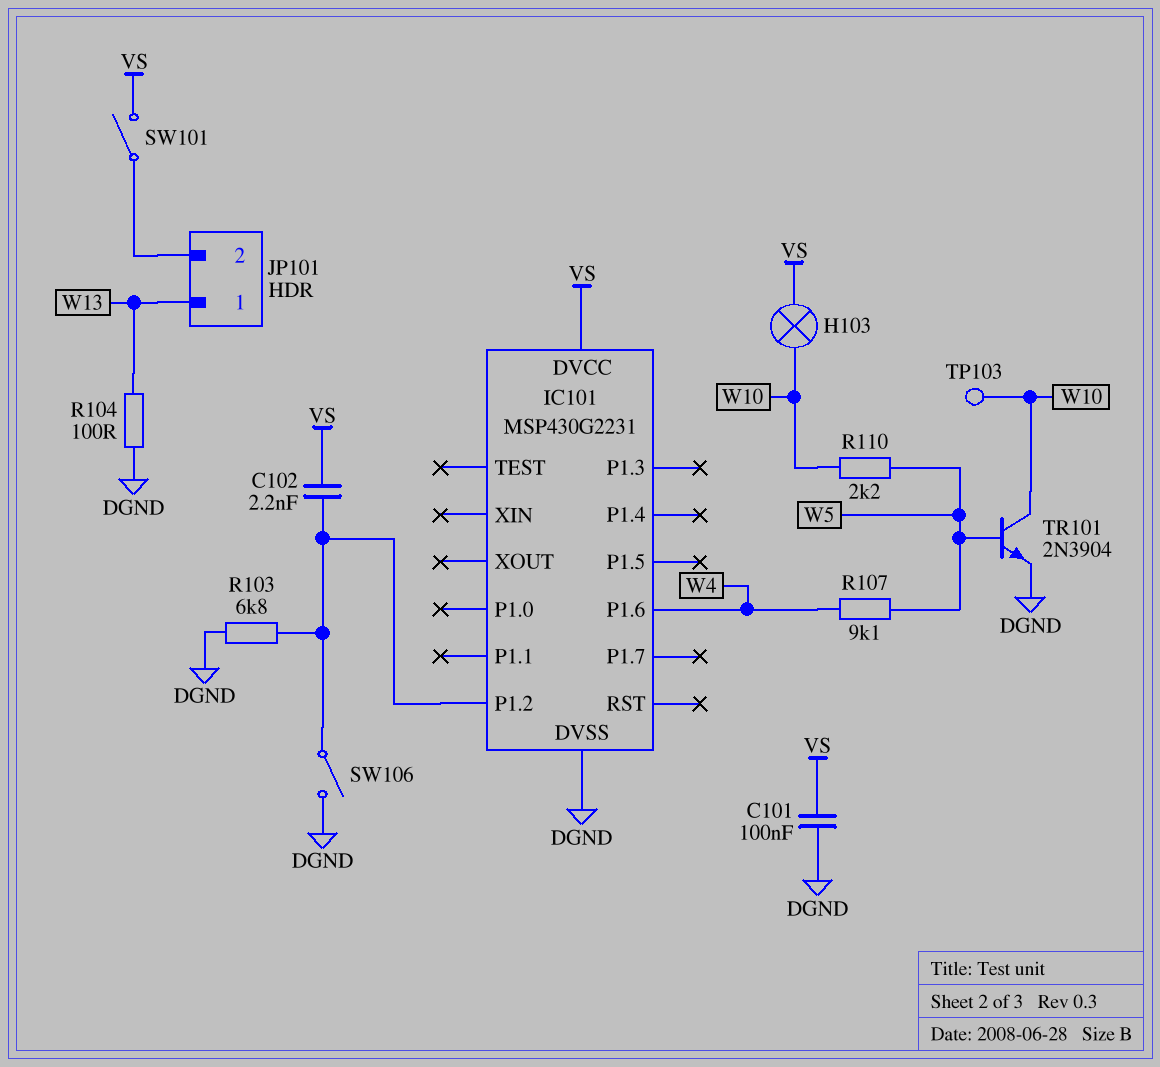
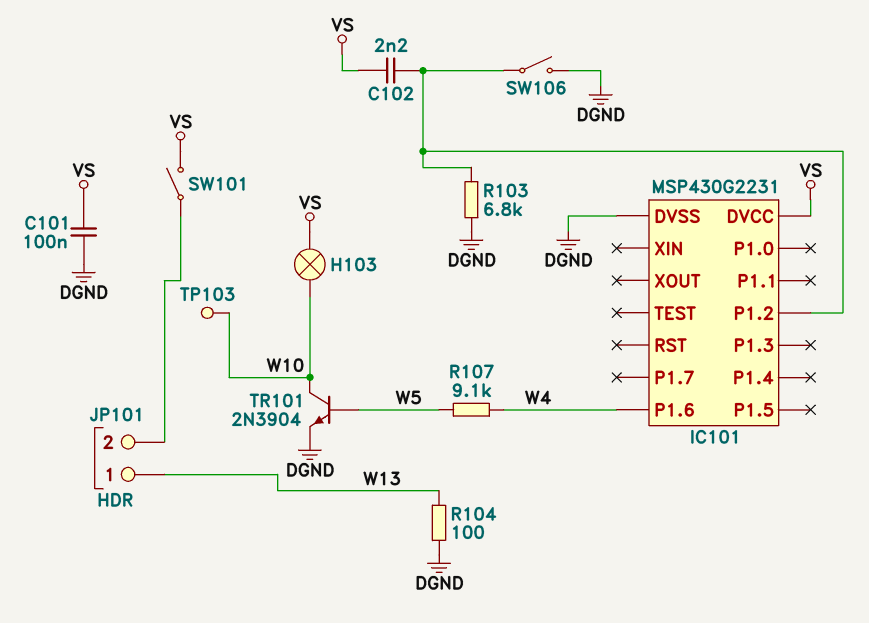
R110: 2.2k (W5, W10) -> none

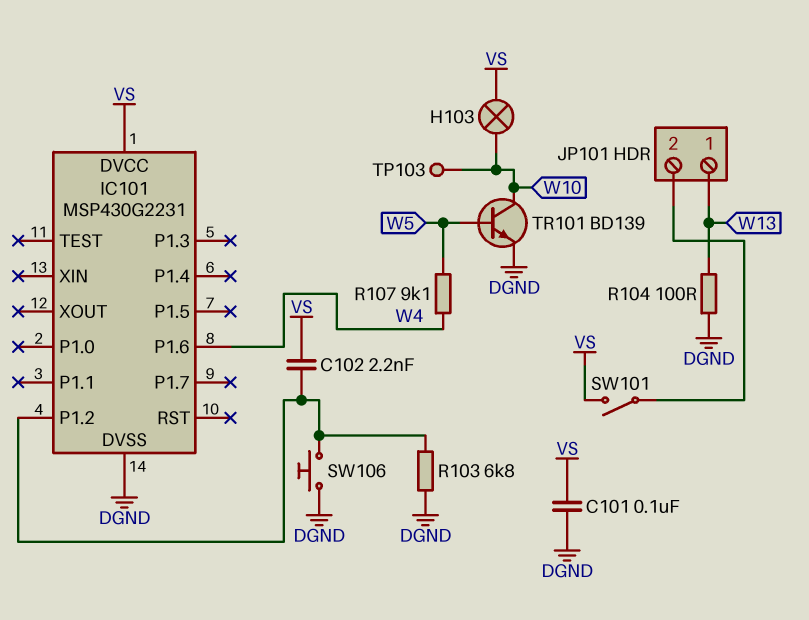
SW106: switch (DGND, IC101/P1.2) -> button (DGND, IC101/P1.2)
TR101: NPN 2N3904 (B W5, C W10, E DGND) -> NPN BD139 (B W5, C W10, E DGND)

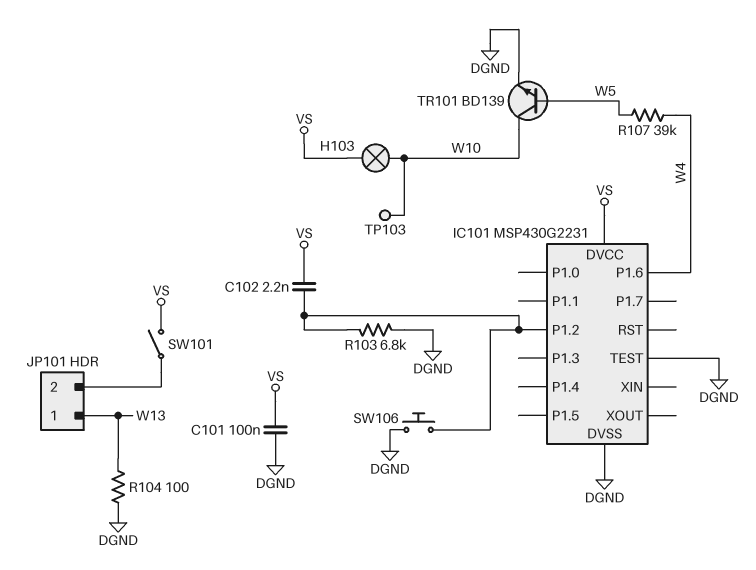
IC101 pin TEST: none -> DGND
R107: 9.1k (W4, W5) -> 39k (W4, W5)

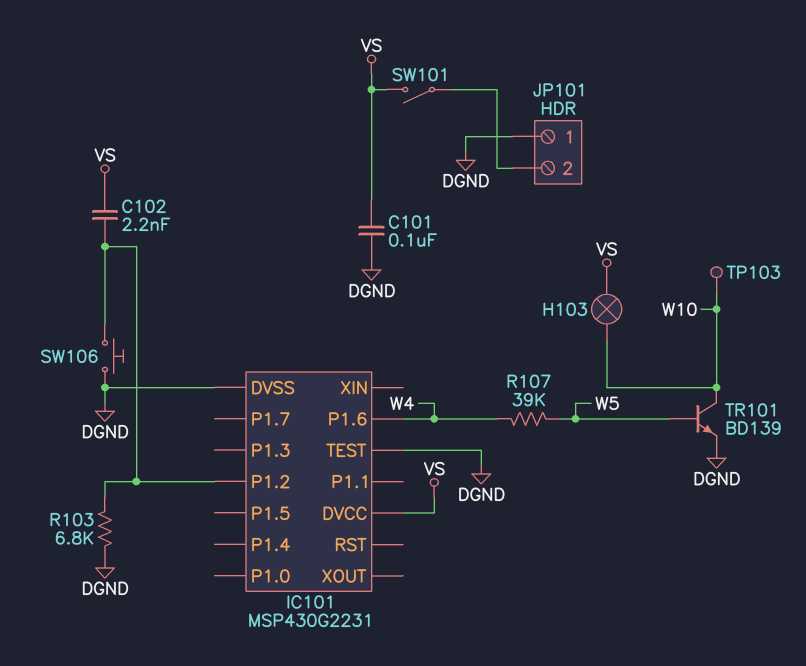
JP101 pin 1: W13 -> DGND
R104: 100 (DGND, W13) -> none

